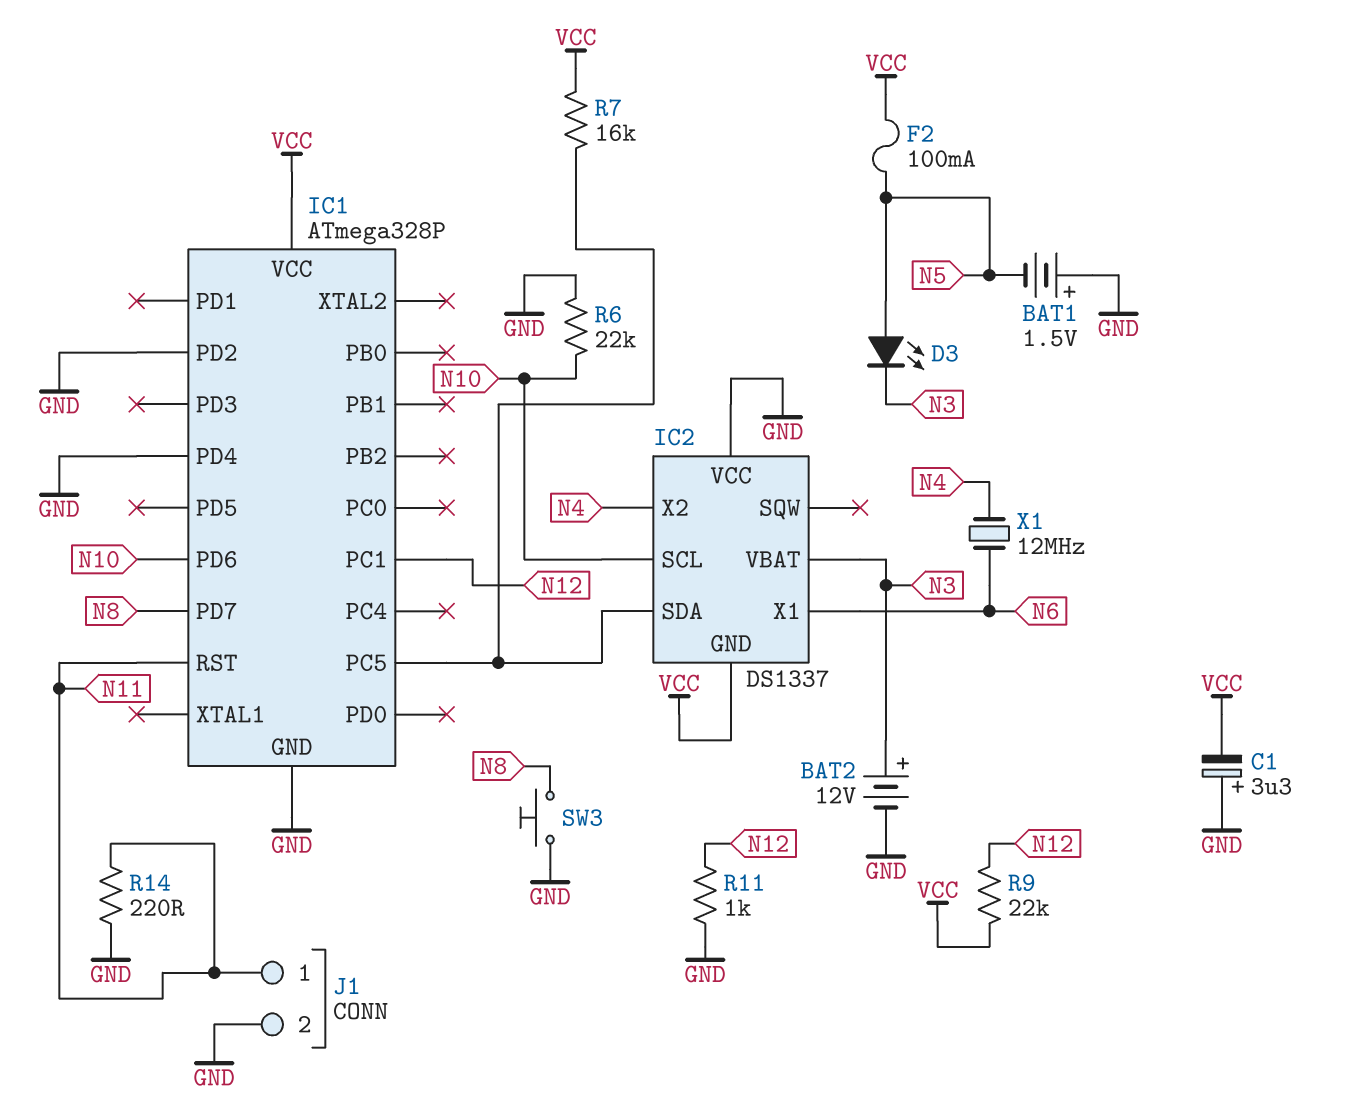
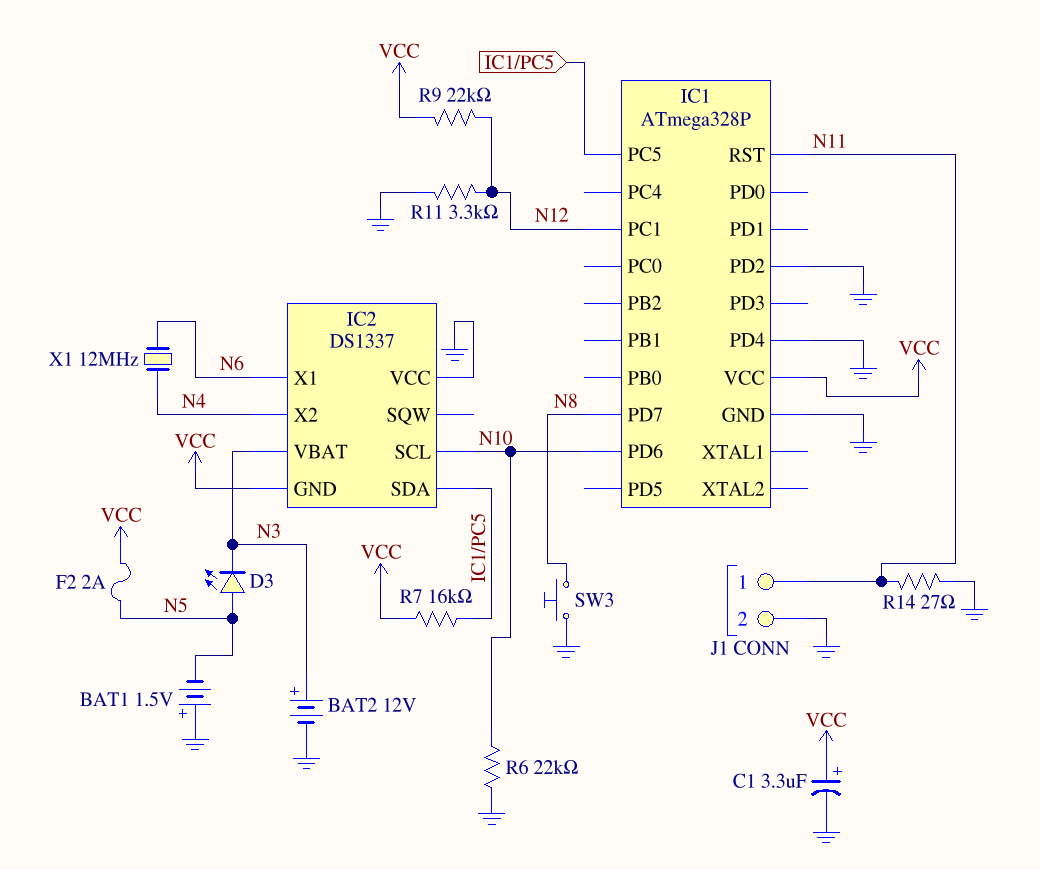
C1: 3.3uF (plus GND, minus VCC) -> 3.3uF (plus VCC, minus GND)
F2: 100mA (N5, VCC) -> 2A (N5, VCC)
R11: 1k (GND, N12) -> 3.3k (GND, N12)
R14: 220 (GND, N11) -> 27 (GND, N11)

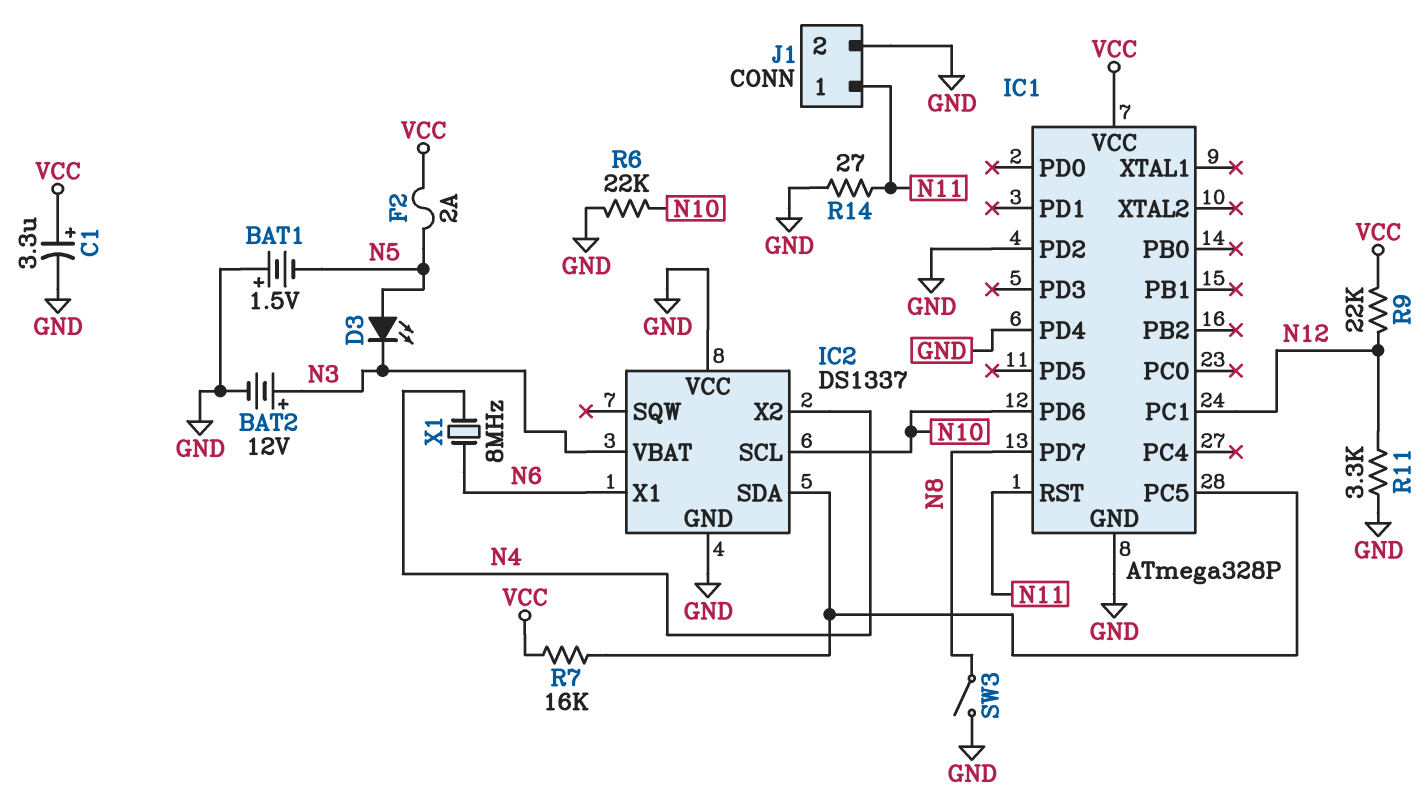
IC2 pin GND: VCC -> GND
SW3: button (GND, N8) -> switch (GND, N8)
X1: 12MHz (N4, N6) -> 8MHz (N4, N6)

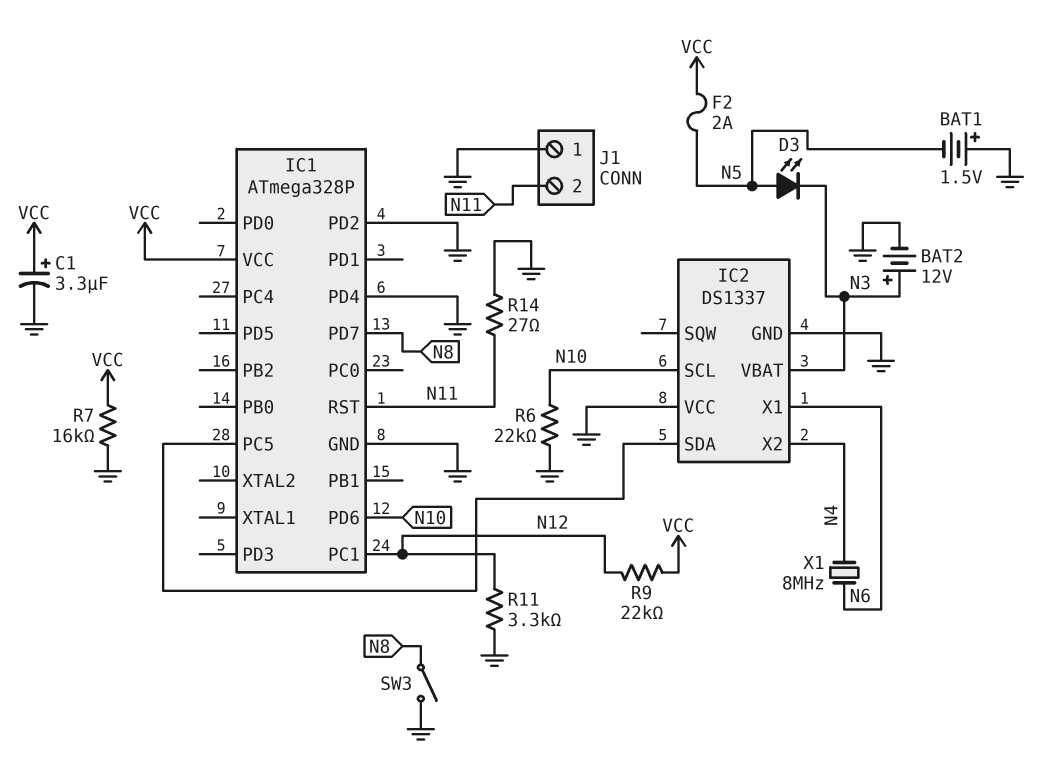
J1 pin 1: N11 -> GND
J1 pin 2: GND -> N11
R7: 16k (IC1/PC5, VCC) -> 16k (GND, VCC)

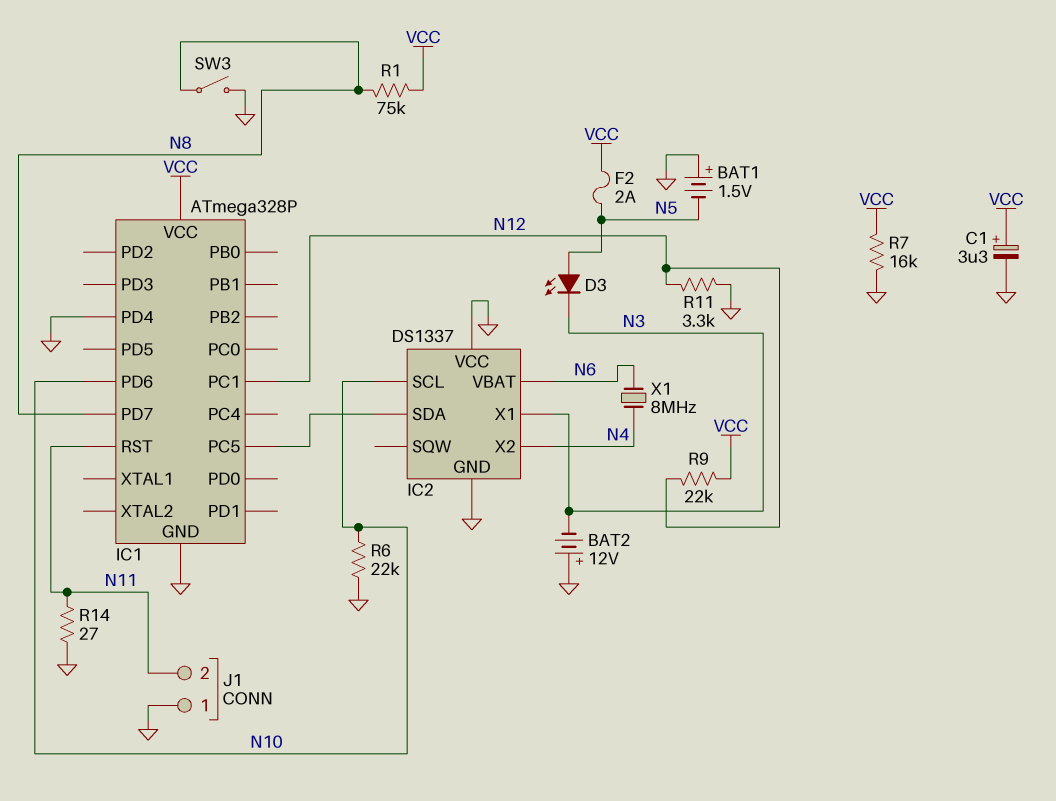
BAT2: 12V (plus N3, minus GND) -> 12V (plus GND, minus N3)
IC1 pin PD2: GND -> none
IC2 pin VBAT: N3 -> N6
IC2 pin X1: N6 -> N3
R1: none -> 75k (N8, VCC)

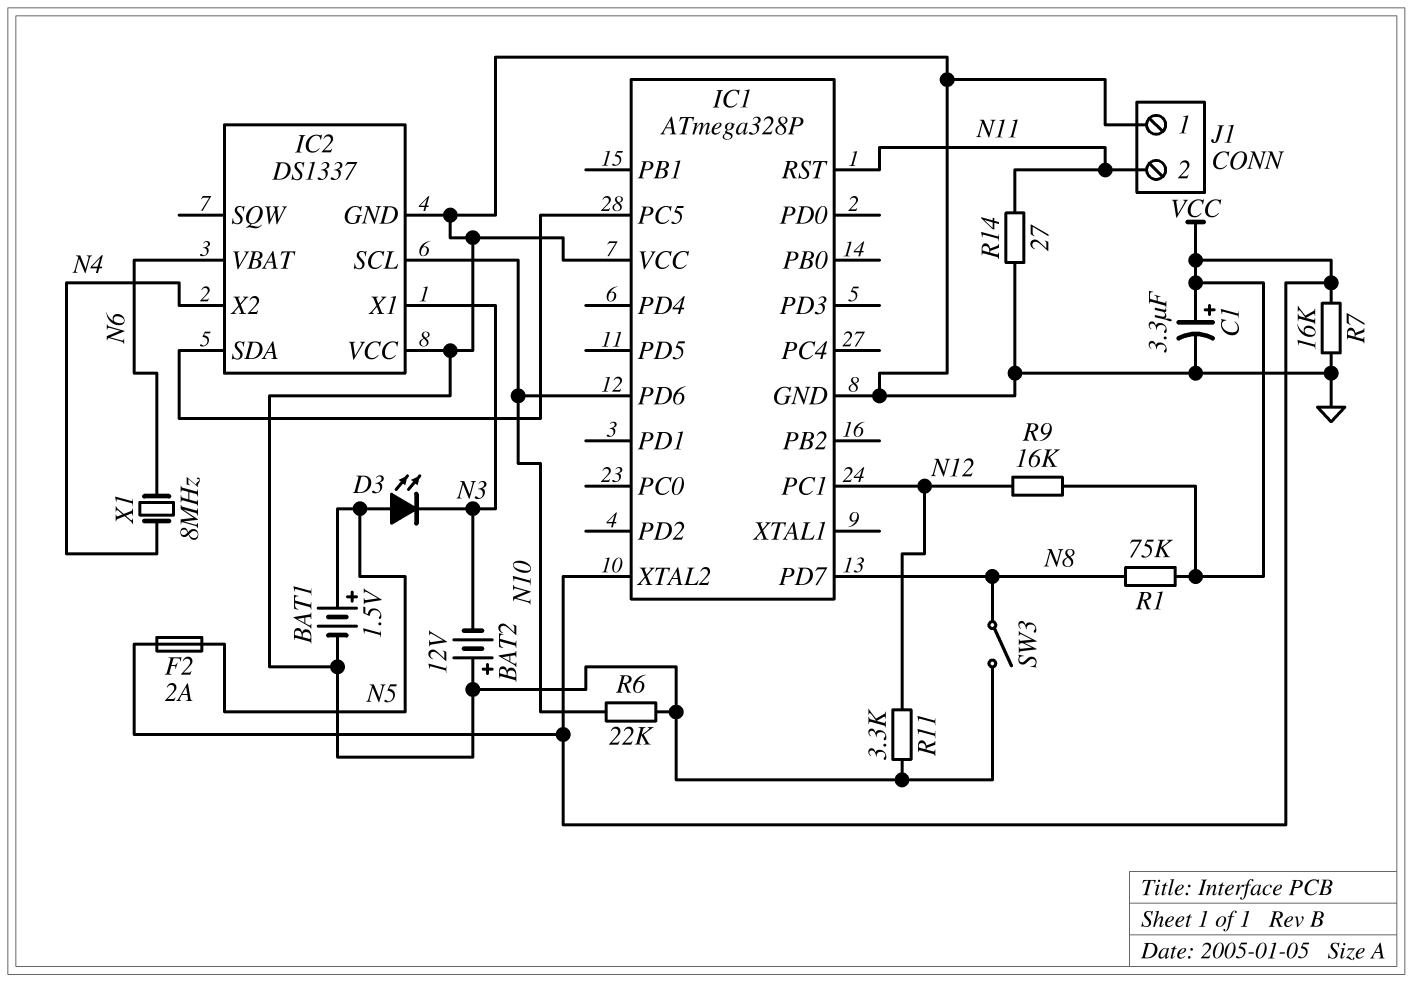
BAT1: 1.5V (plus GND, minus N5) -> 1.5V (plus N5, minus GND)
IC1 pin PD4: GND -> none
IC1 pin VCC: VCC -> GND
IC1 pin XTAL2: none -> VCC
R9: 22k (N12, VCC) -> 16k (N12, VCC)

